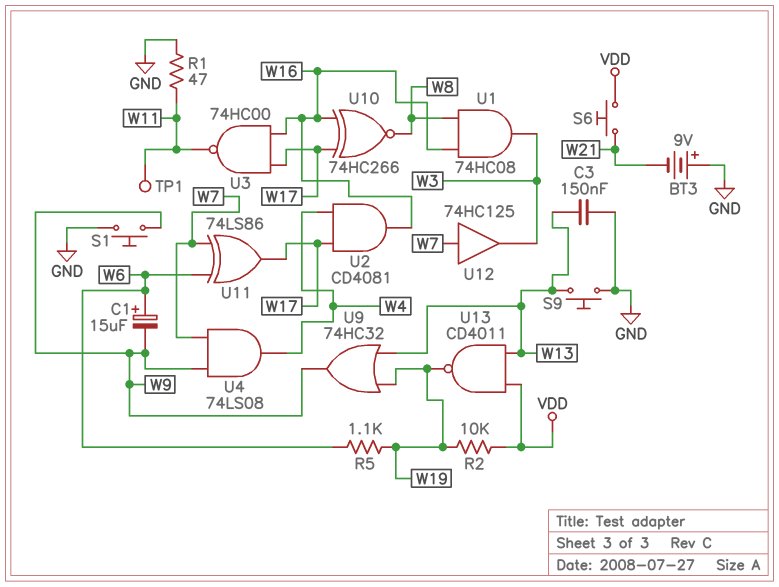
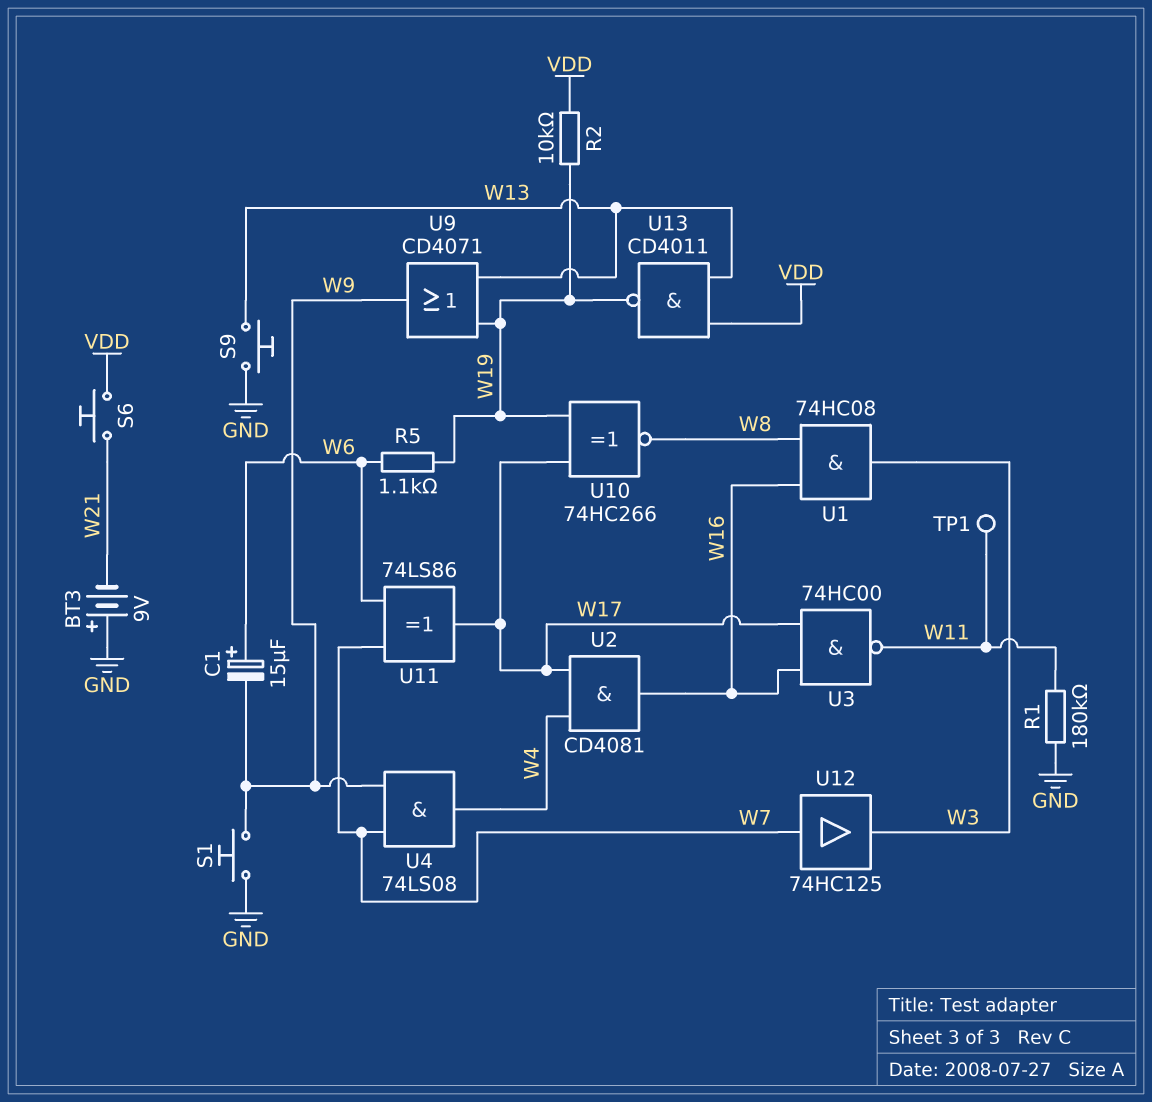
C3: 150nF (GND, W13) -> none
R1: 47 (GND, W11) -> 180k (GND, W11)
U9: OR 74HC32 (in W13, in W19, out W9) -> OR CD4071 (in W13, in W19, out W9)
U10: XNOR 74HC266 (in W16, in W17, out W8) -> XNOR 74HC266 (in W17, in W19, out W8)

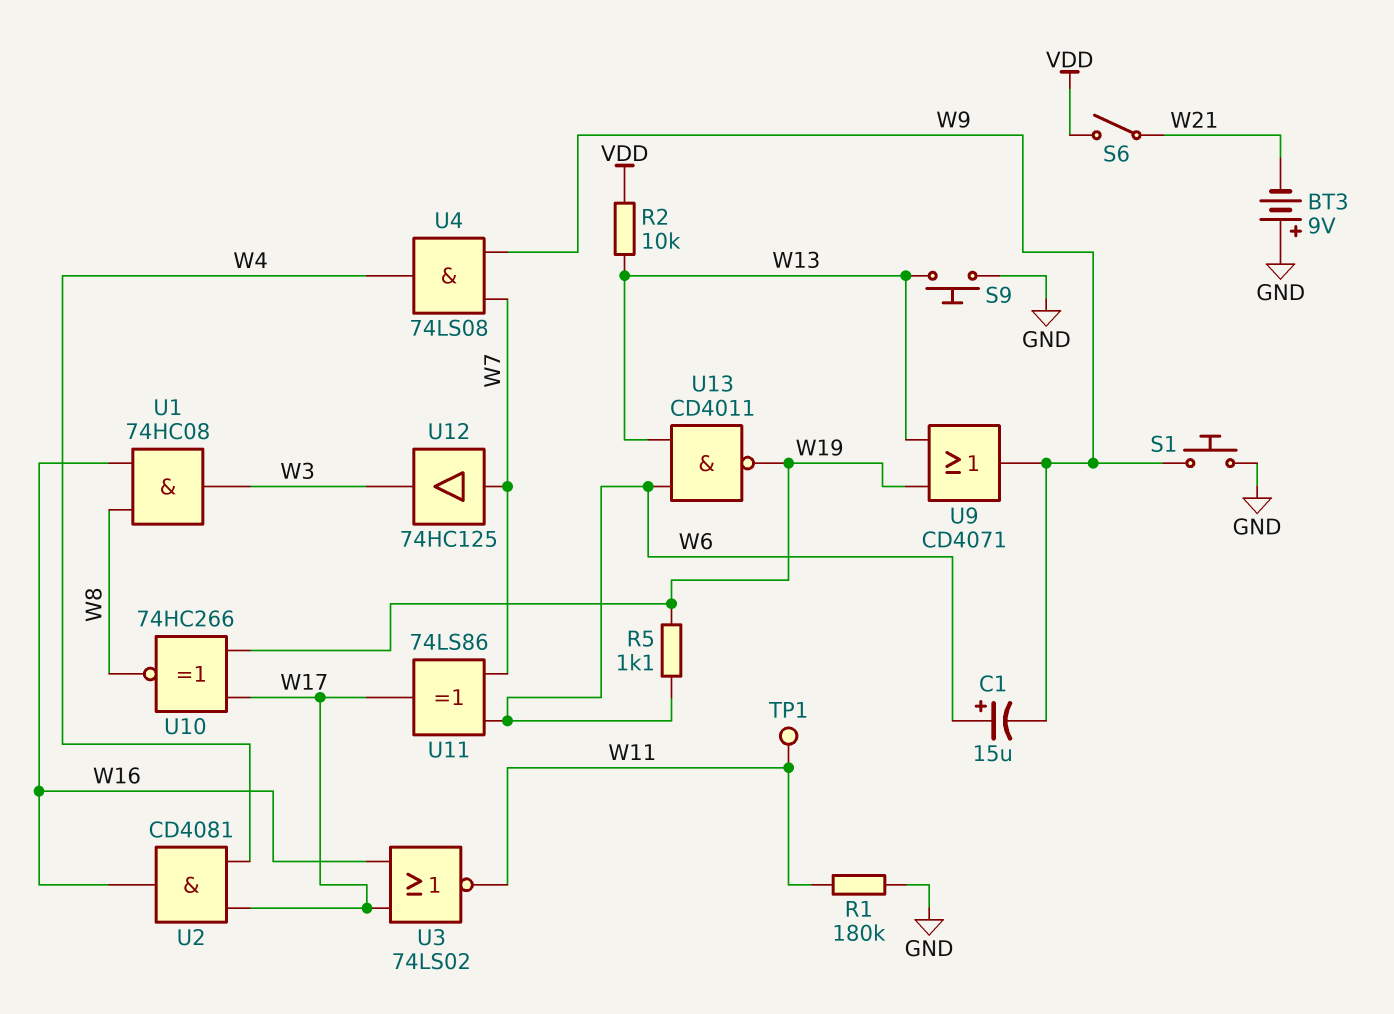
R2: 10k (VDD, W19) -> 10k (VDD, W13)
S6: button (VDD, W21) -> switch (VDD, W21)
U3: NAND 74HC00 (in W16, in W17, out W11) -> NOR 74LS02 (in W16, in W17, out W11)
U13: NAND CD4011 (in VDD, in W13, out W19) -> NAND CD4011 (in W6, in W13, out W19)

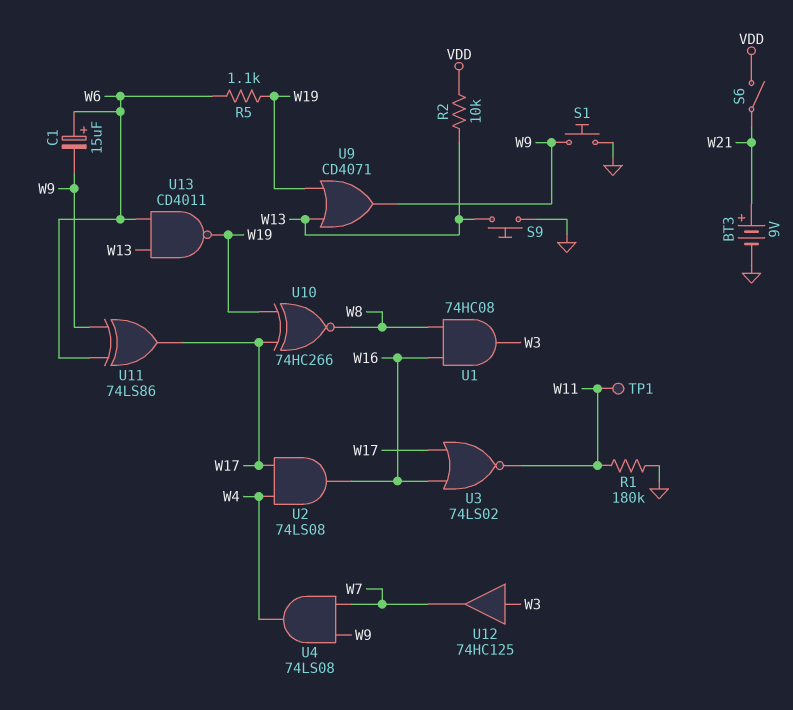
BT3: 9V (plus GND, minus W21) -> 9V (plus W21, minus GND)
U2: AND CD4081 (in W4, in W17, out W16) -> AND 74LS08 (in W4, in W17, out W16)
U11: XOR 74LS86 (in W6, in W7, out W17) -> XOR 74LS86 (in W6, in W9, out W17)
U12: buffer 74HC125 (in W7, out W3) -> buffer 74HC125 (in W3, out W7)

